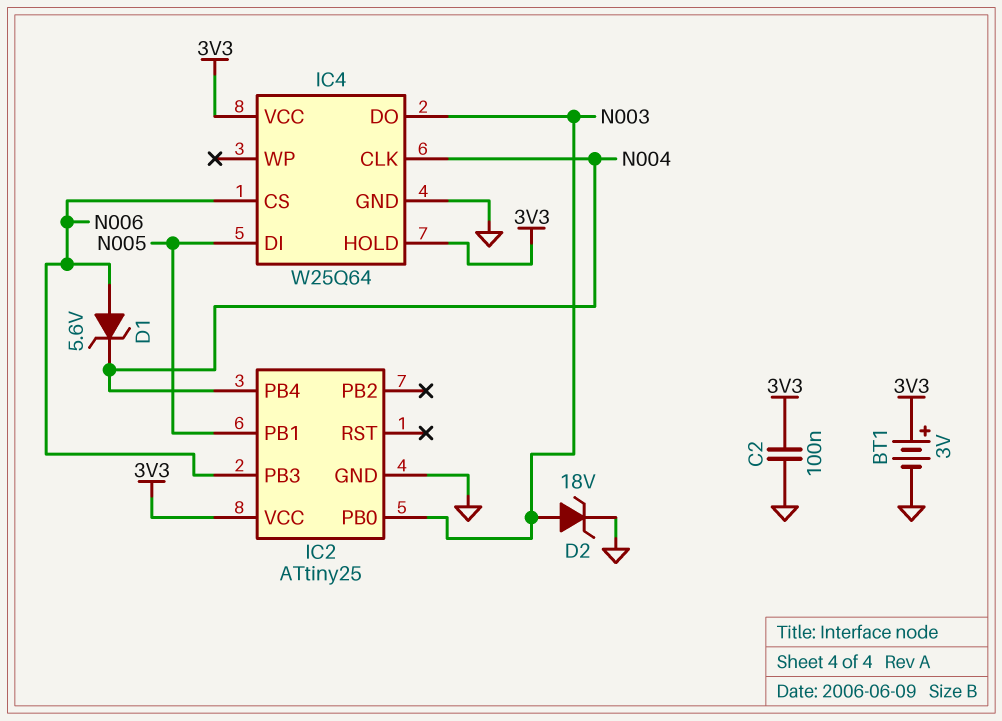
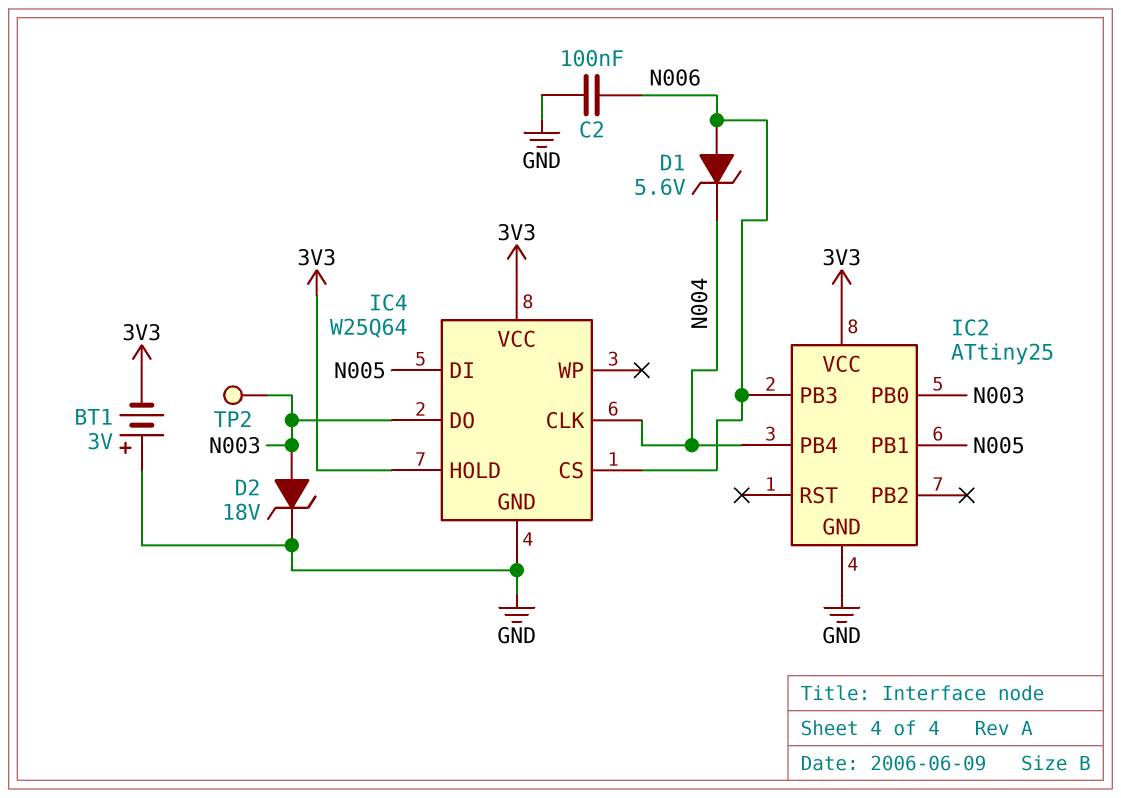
BT1: 3V (plus 3V3, minus GND) -> 3V (plus GND, minus 3V3)
C2: 100nF (3V3, GND) -> 100nF (GND, N006)
TP2: none -> test point (N003)

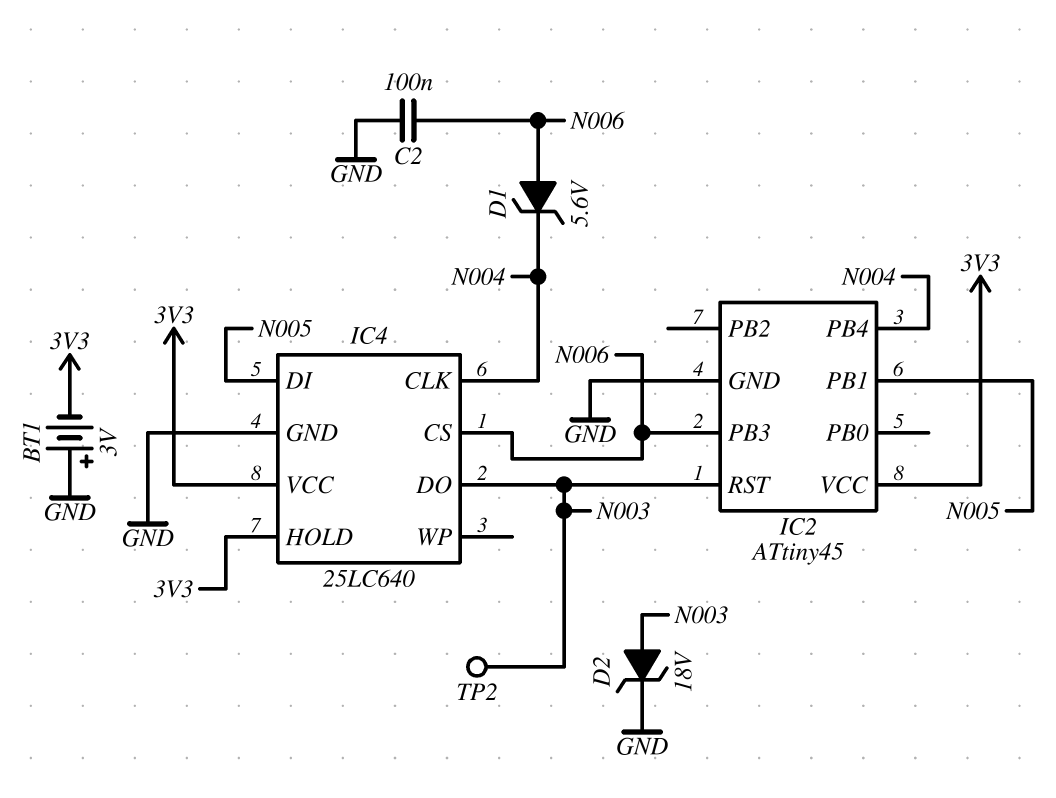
IC2: ATtiny25 -> ATtiny45
IC2 pin PB0: N003 -> none
IC2 pin RST: none -> N003
IC4: W25Q64 -> 25LC640

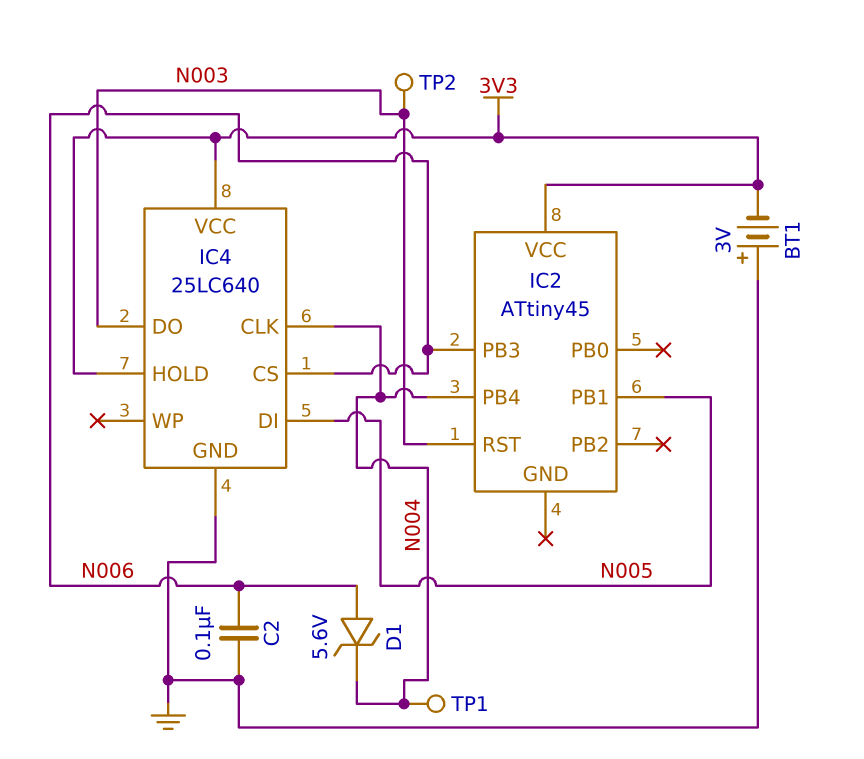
D2: zener 18V (A N003, K GND) -> none
IC2 pin GND: GND -> none
TP1: none -> test point (N004)

